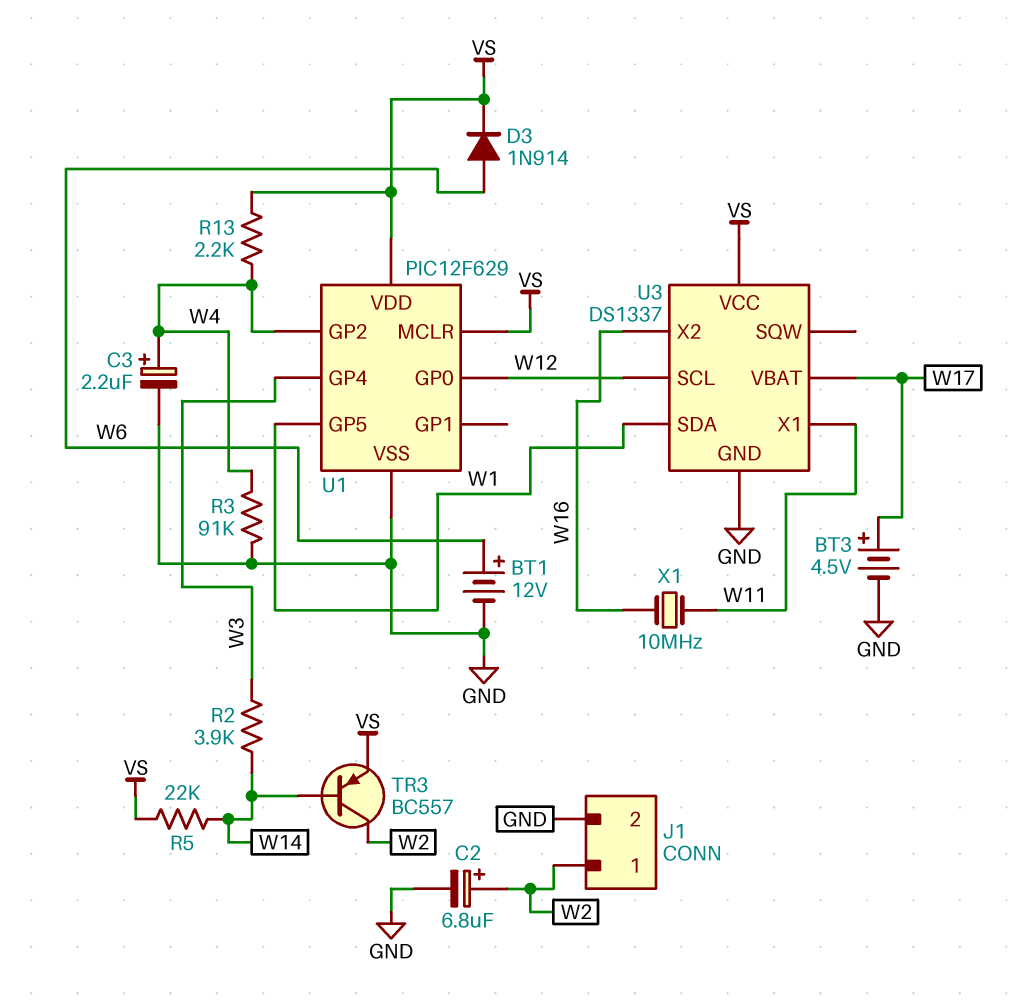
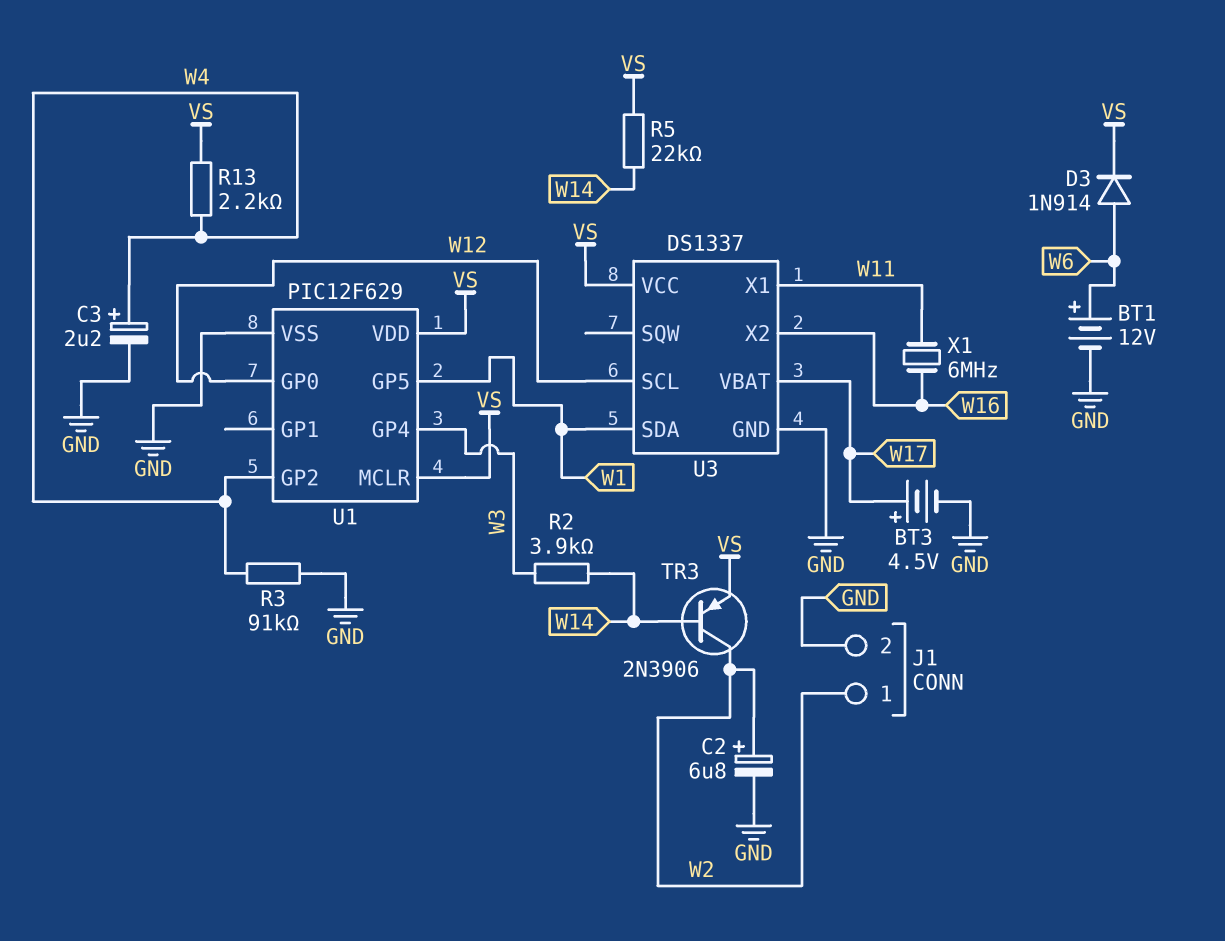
TR3: PNP BC557 (B W14, C W2, E VS) -> PNP 2N3906 (B W14, C W2, E VS)
X1: 10MHz (W11, W16) -> 6MHz (W11, W16)

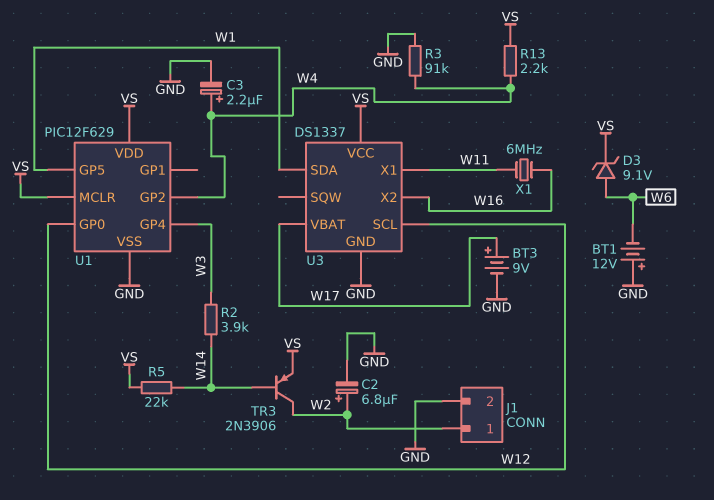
BT1: 12V (plus W6, minus GND) -> 12V (plus GND, minus W6)
BT3: 4.5V (plus W17, minus GND) -> 9V (plus W17, minus GND)
D3: diode 1N914 (A W6, K VS) -> zener 9.1V (A W6, K VS)

